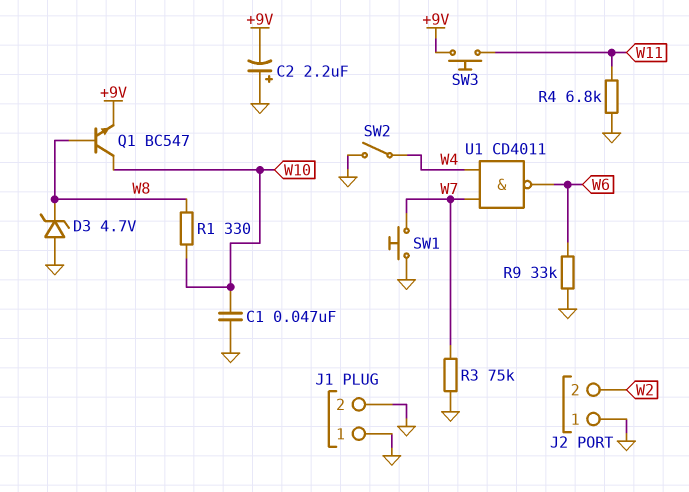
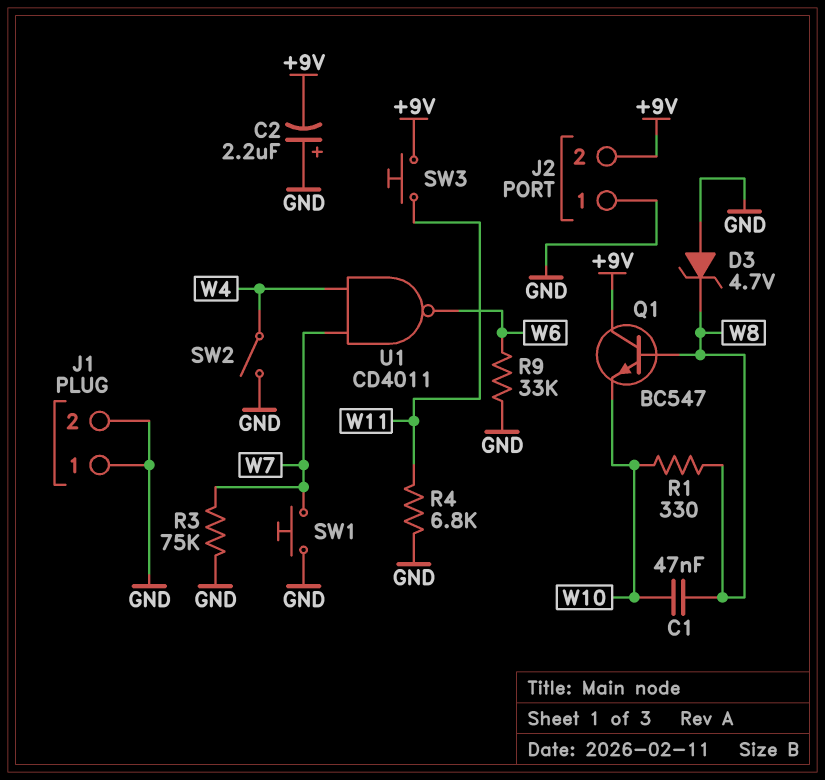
C1: 47nF (GND, W10) -> 47nF (W8, W10)
J2 pin 2: W2 -> +9V
Q1: NPN BC547 (B W8, C W10, E +9V) -> NPN BC547 (B W8, C +9V, E W10)

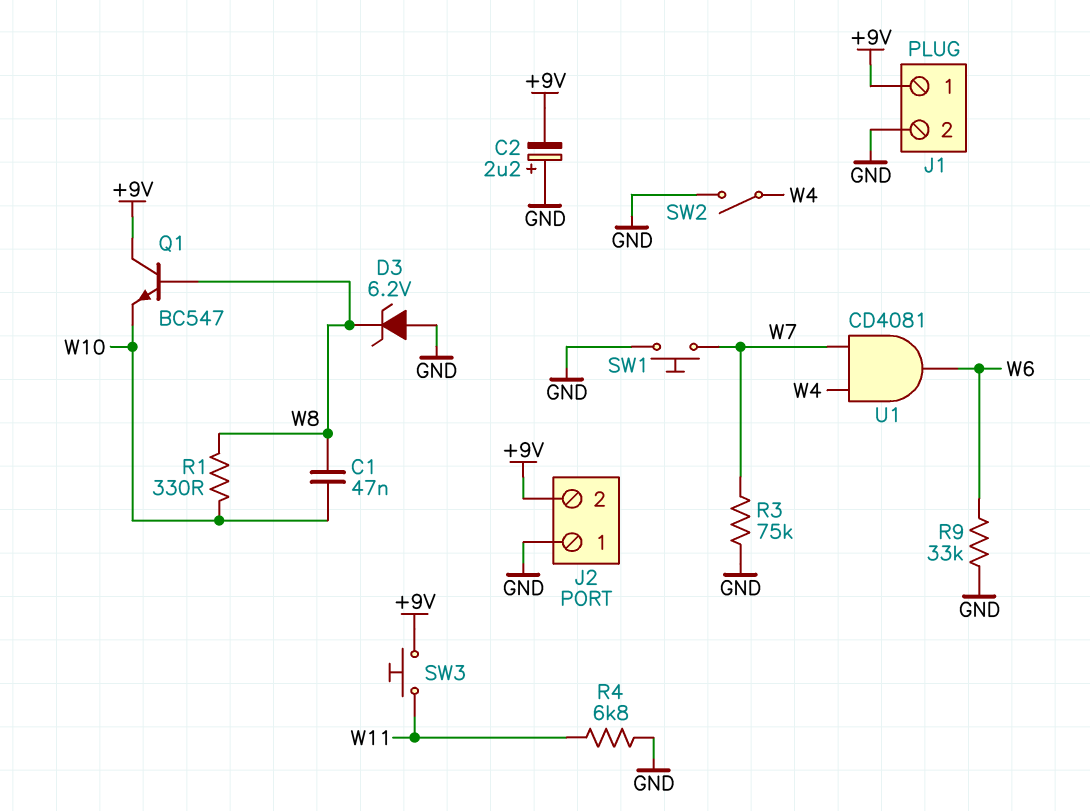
D3: zener 4.7V (A GND, K W8) -> zener 6.2V (A GND, K W8)
J1 pin 1: GND -> +9V
U1: NAND CD4011 (in W4, in W7, out W6) -> AND CD4081 (in W4, in W7, out W6)

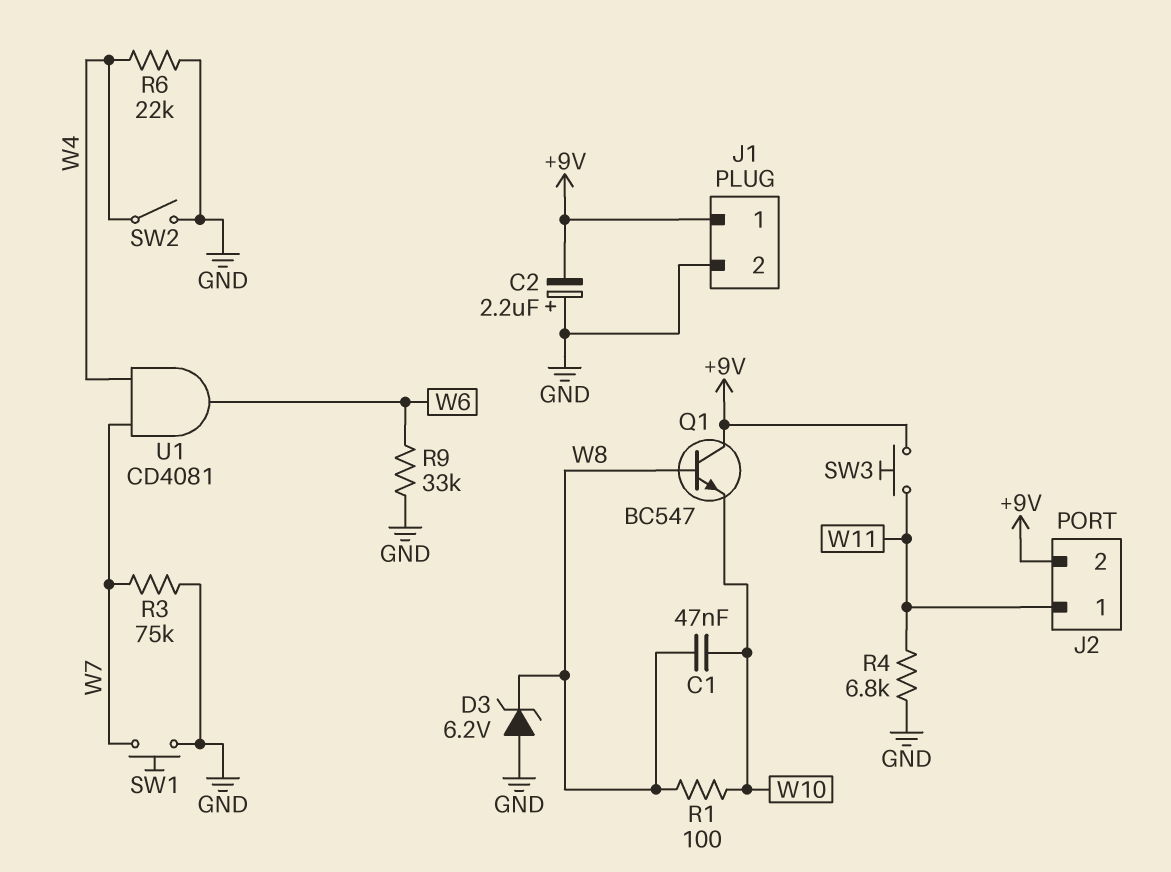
J2 pin 1: GND -> W11
R1: 330 (W8, W10) -> 100 (W8, W10)
R6: none -> 22k (GND, W4)

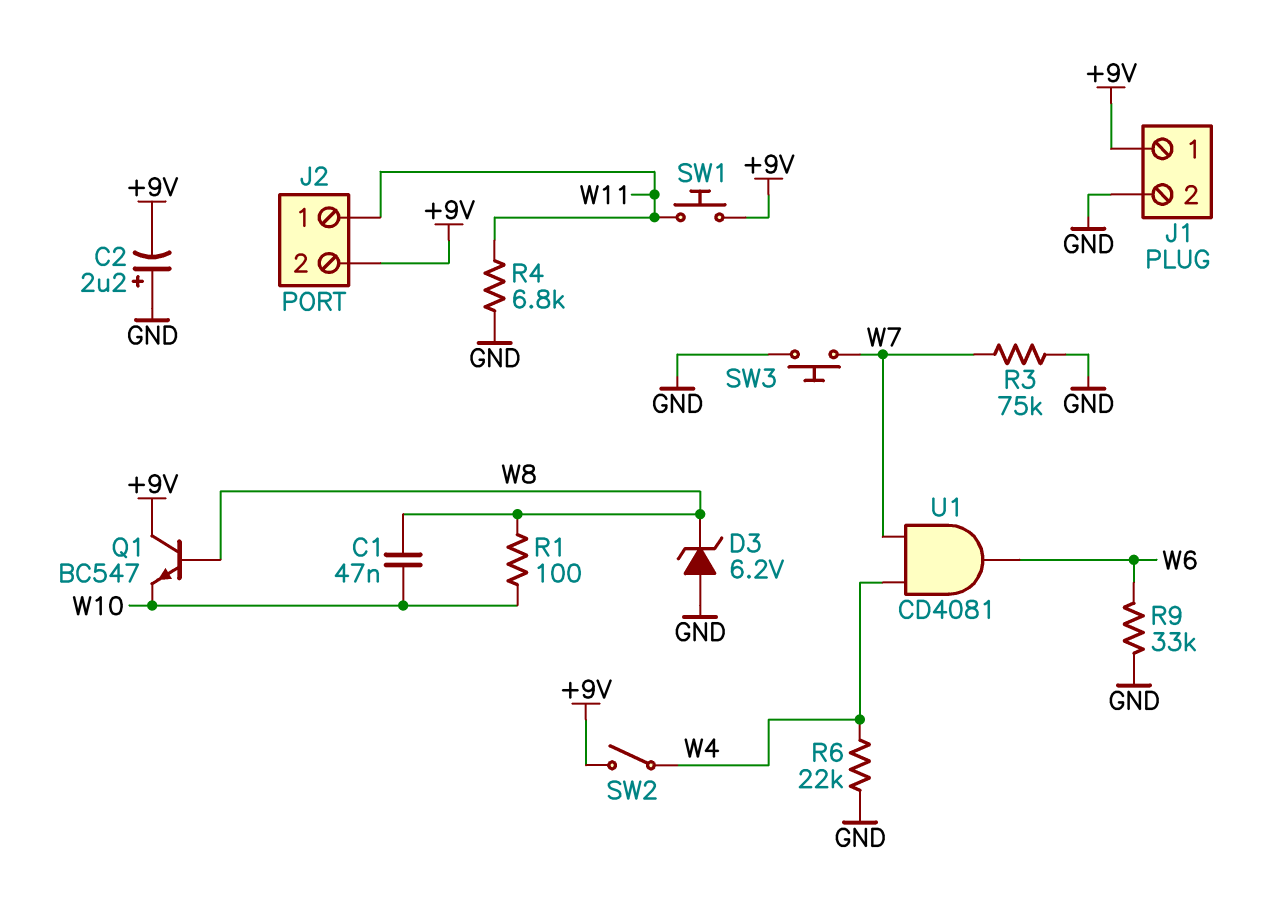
SW1: button (GND, W7) -> button (+9V, W11)
SW2: switch (GND, W4) -> switch (+9V, W4)
SW3: button (+9V, W11) -> button (GND, W7)

